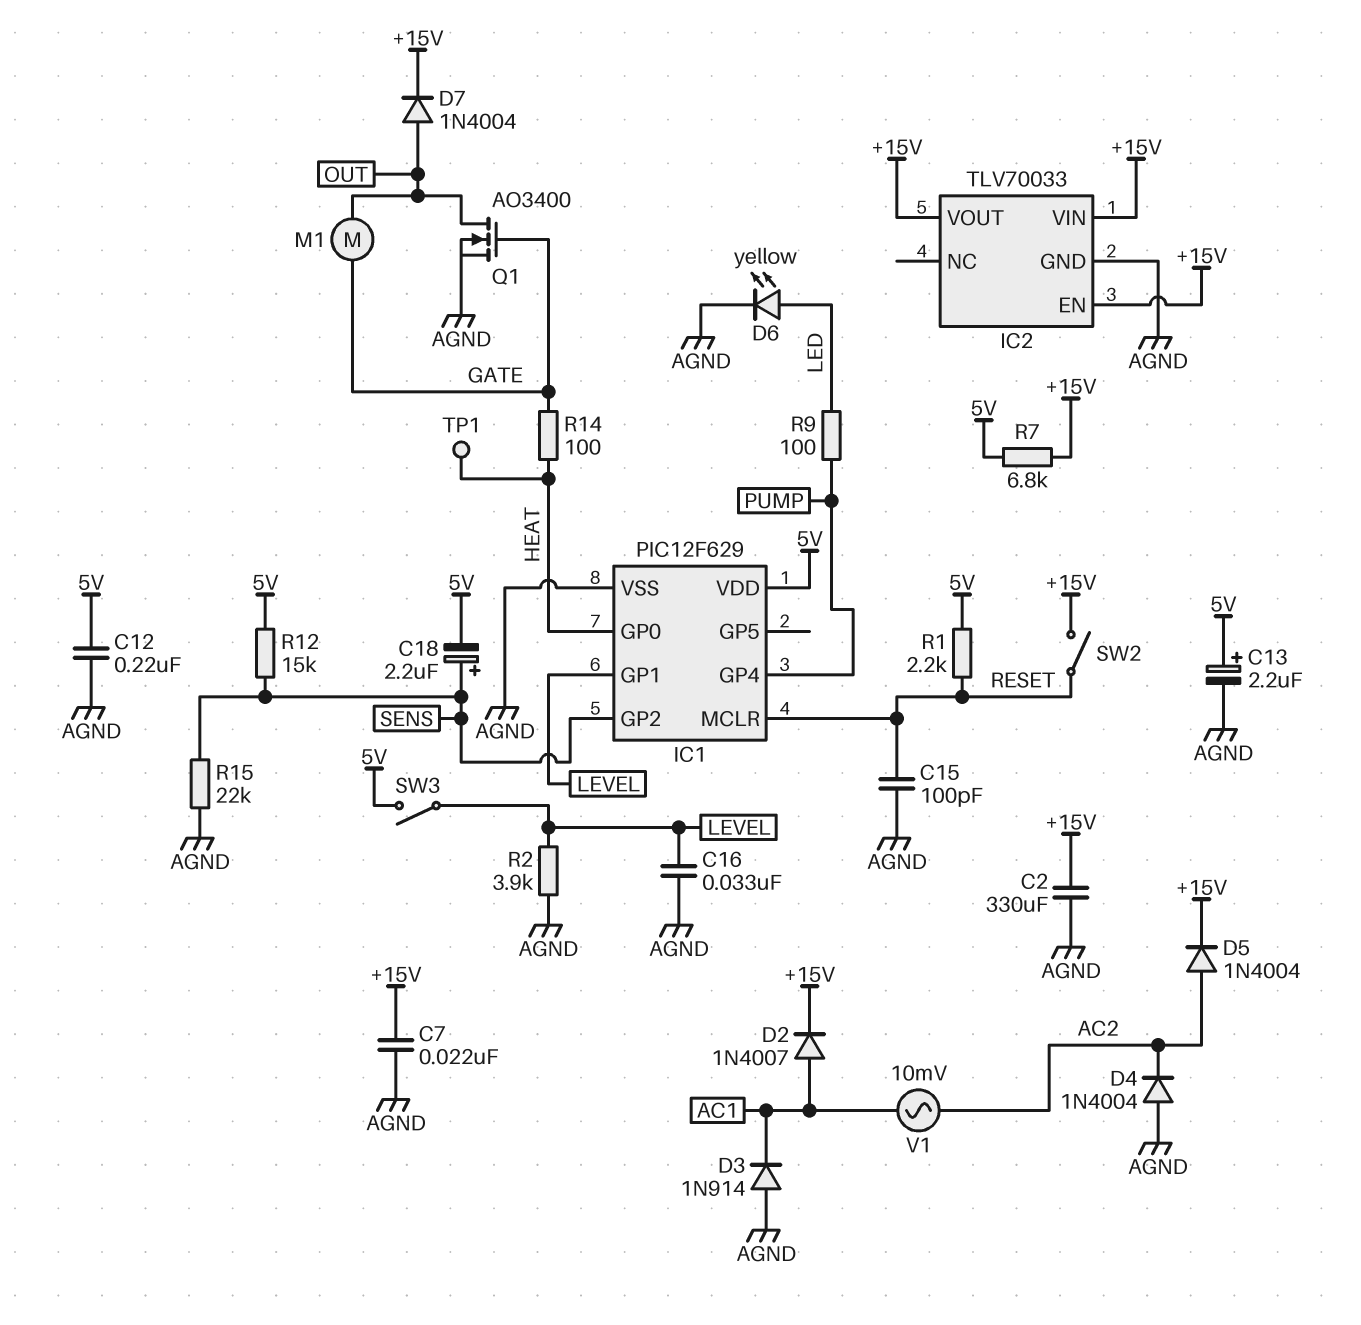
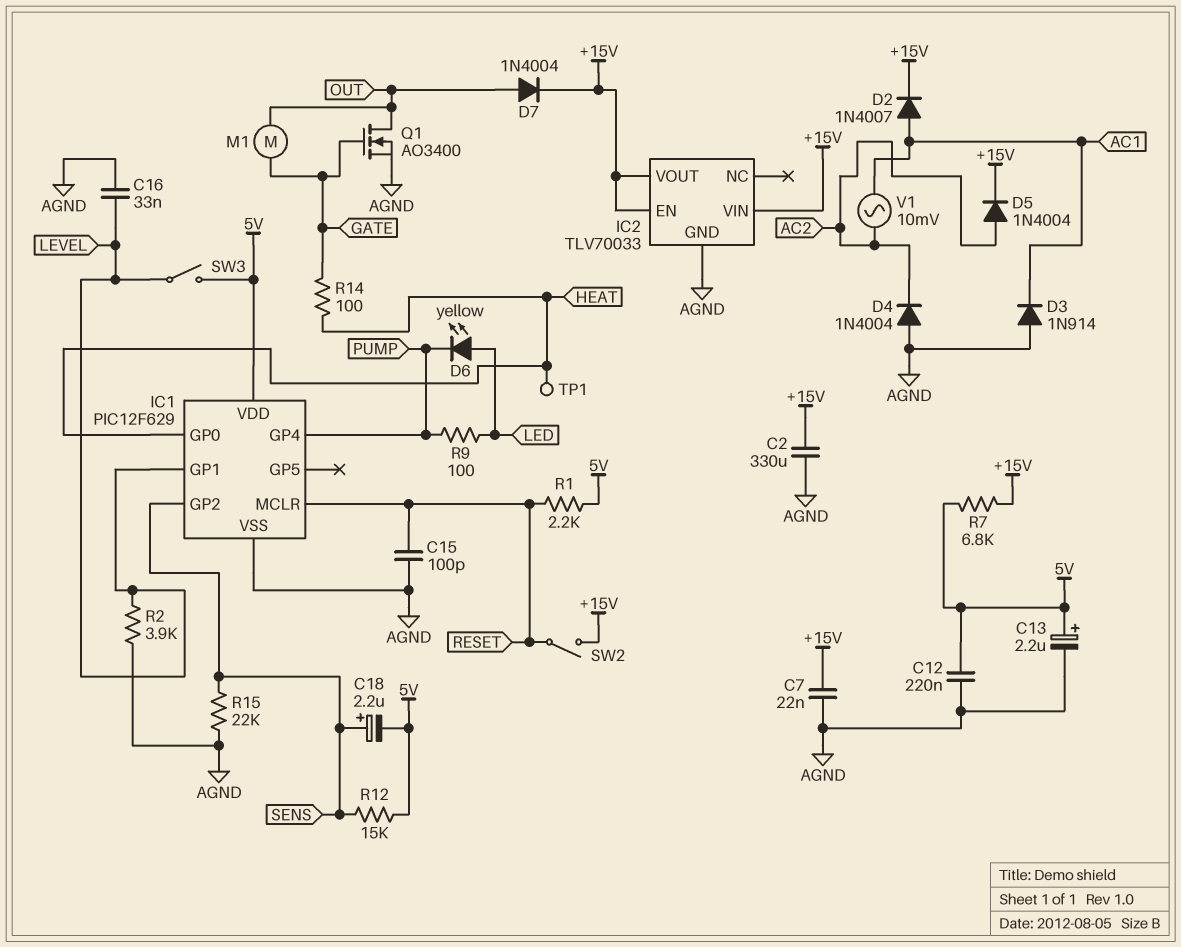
D6: LED yellow (A LED, K AGND) -> LED yellow (A LED, K PUMP)

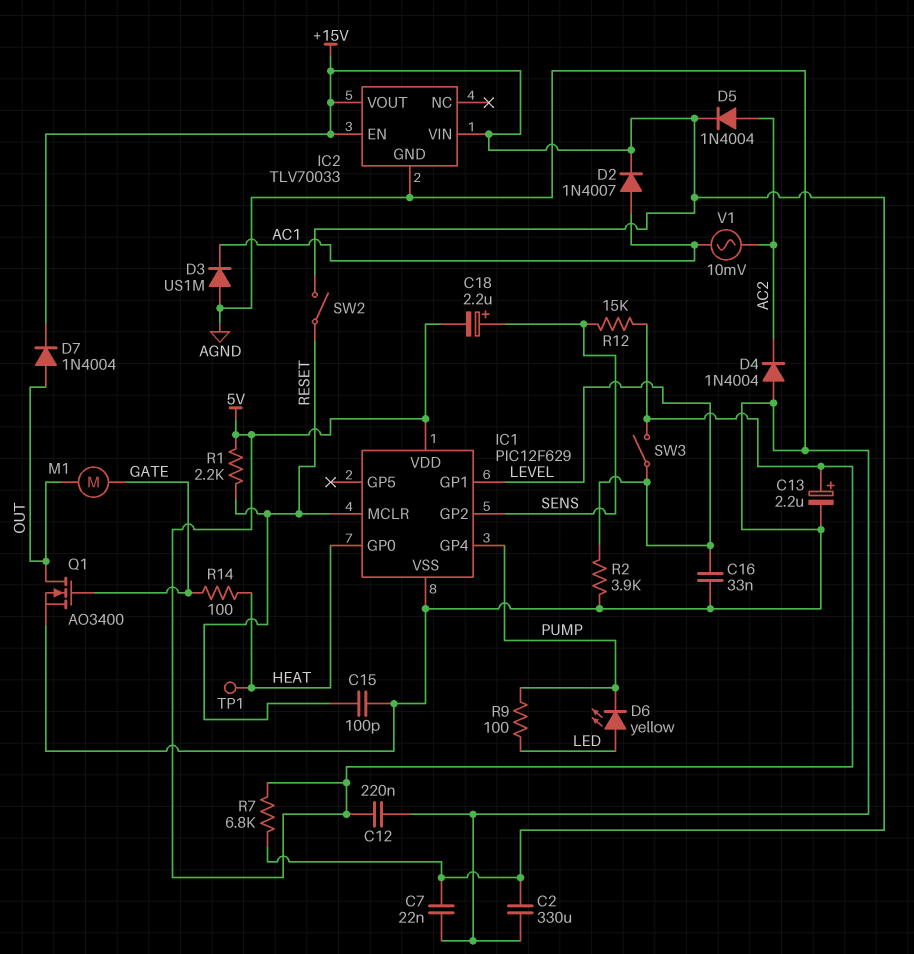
D3: diode 1N914 (A AGND, K AC1) -> diode US1M (A AGND, K AC1)
R15: 22k (AGND, SENS) -> none

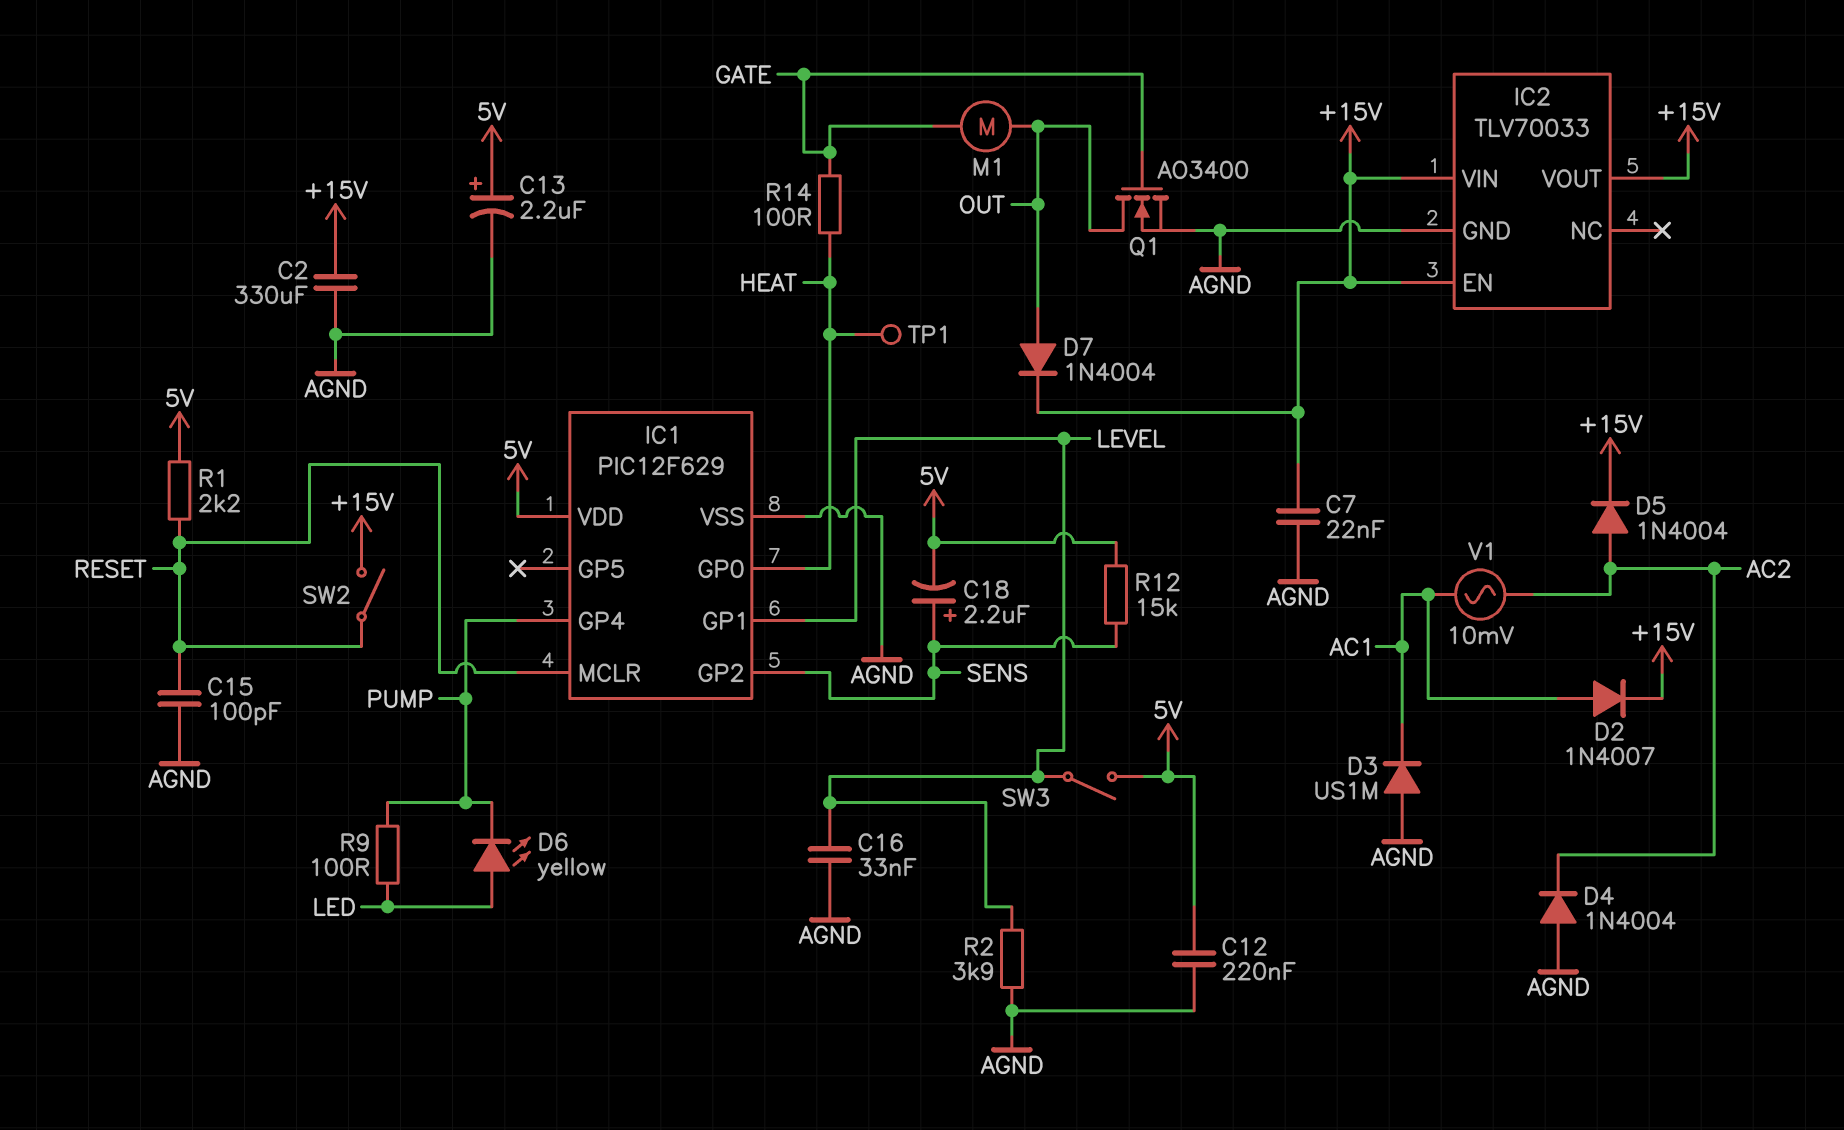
R7: 6.8k (+15V, 5V) -> none

